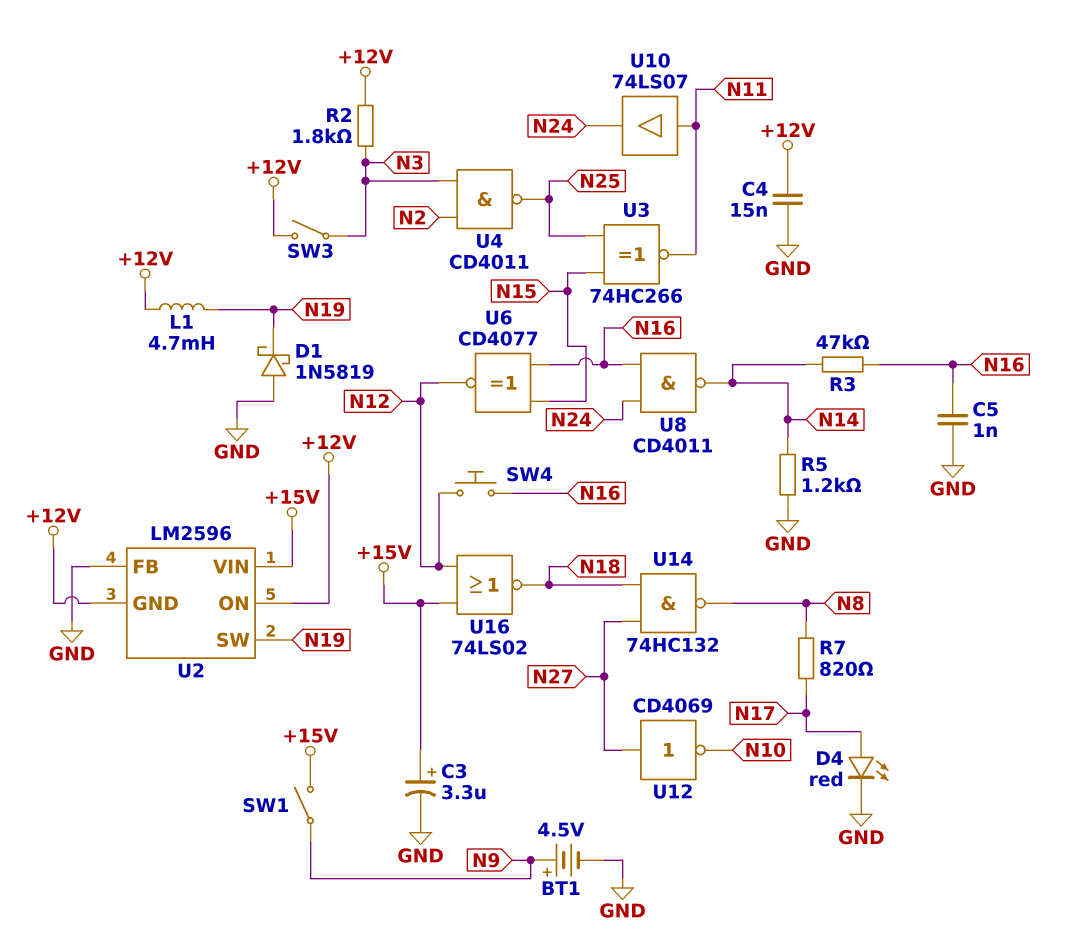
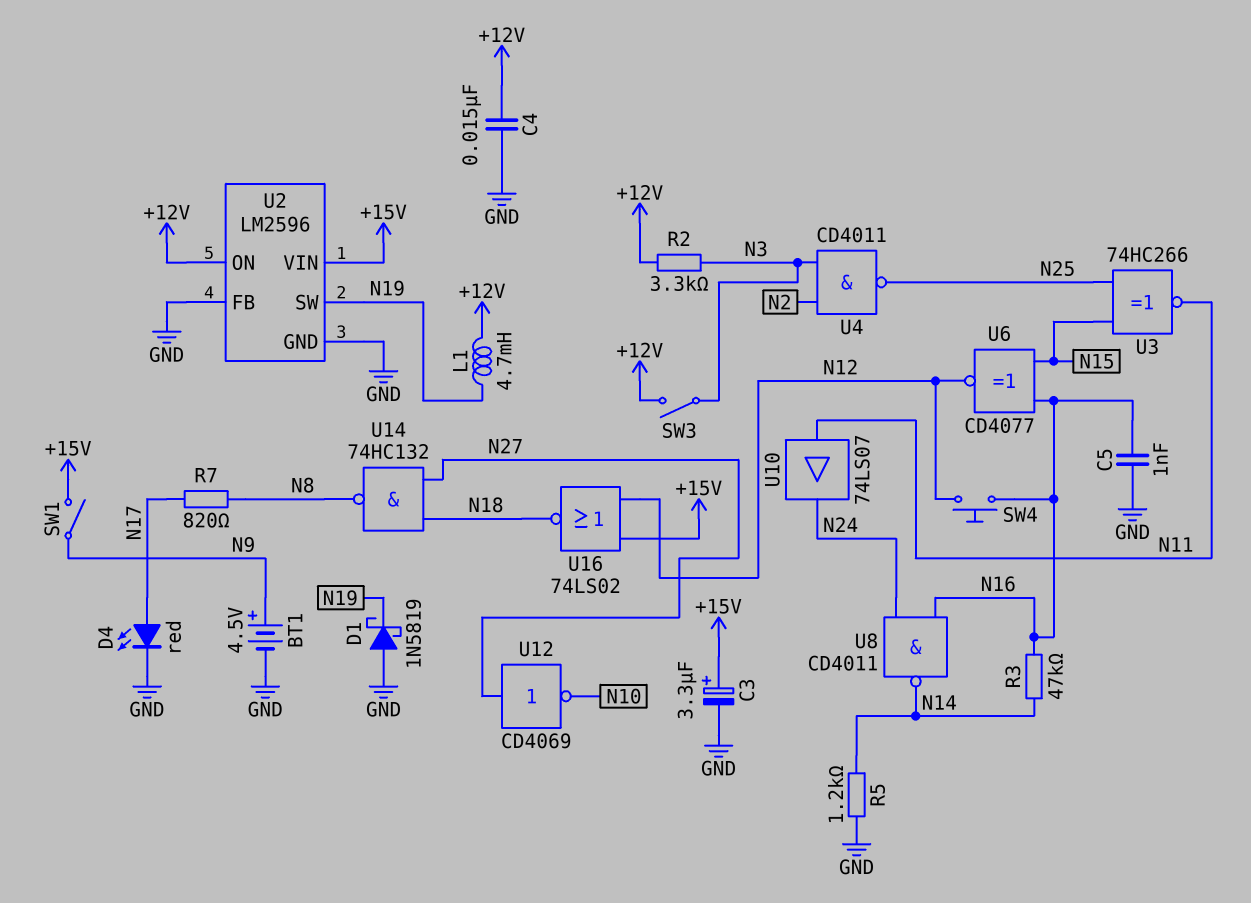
R2: 1.8k (+12V, N3) -> 3.3k (+12V, N3)
U2 pin GND: +12V -> GND

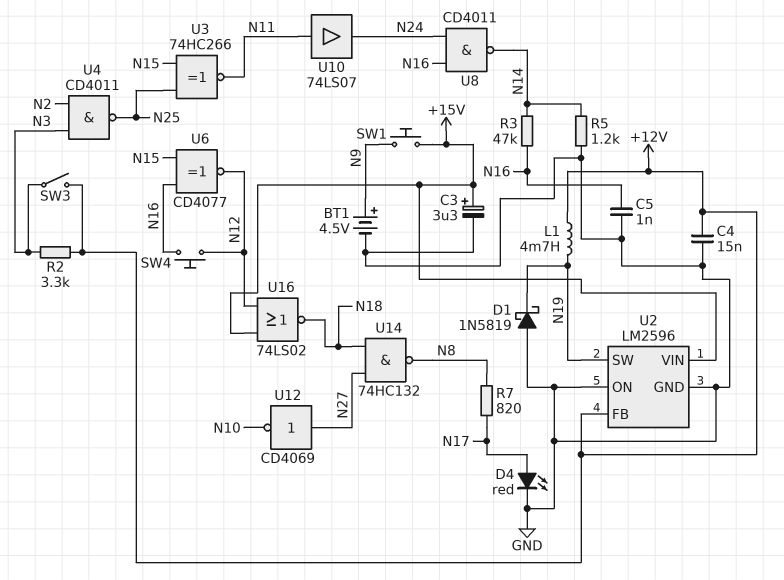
SW1: switch (+15V, N9) -> button (+15V, N9)
U2 pin FB: GND -> +12V
U2 pin ON: +12V -> GND

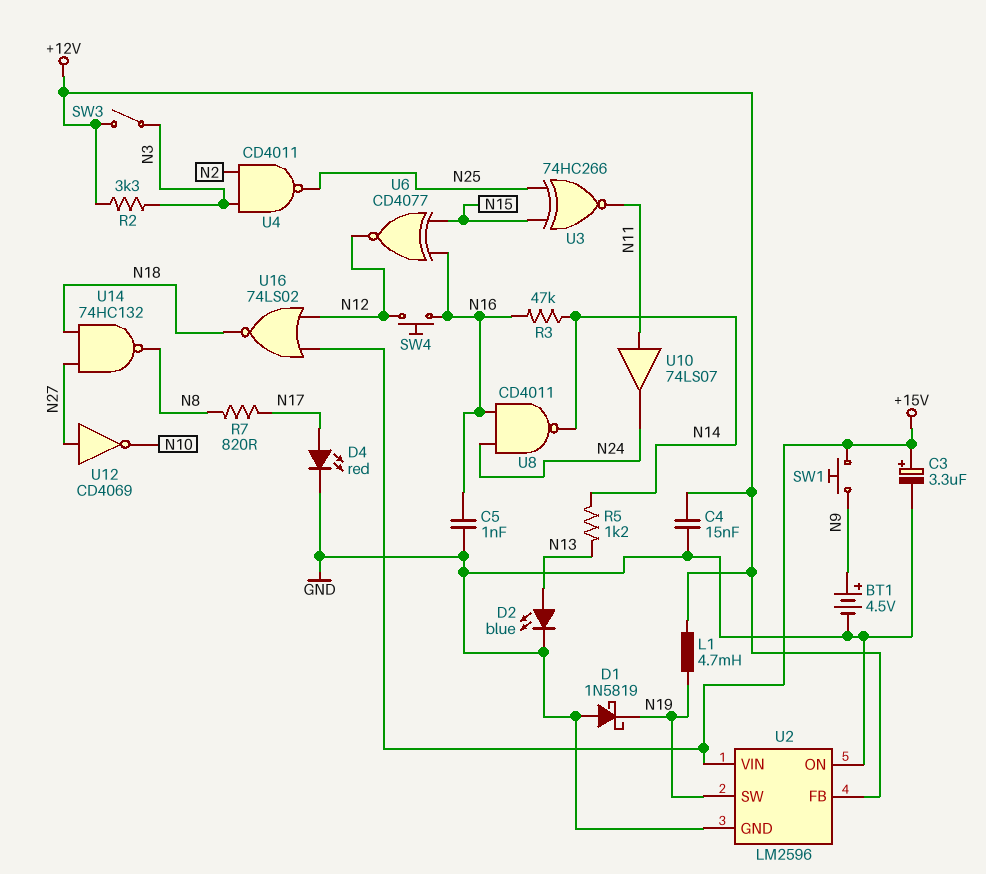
D2: none -> LED blue (A N13, K GND)
R5: 1.2k (GND, N14) -> 1.2k (N13, N14)

